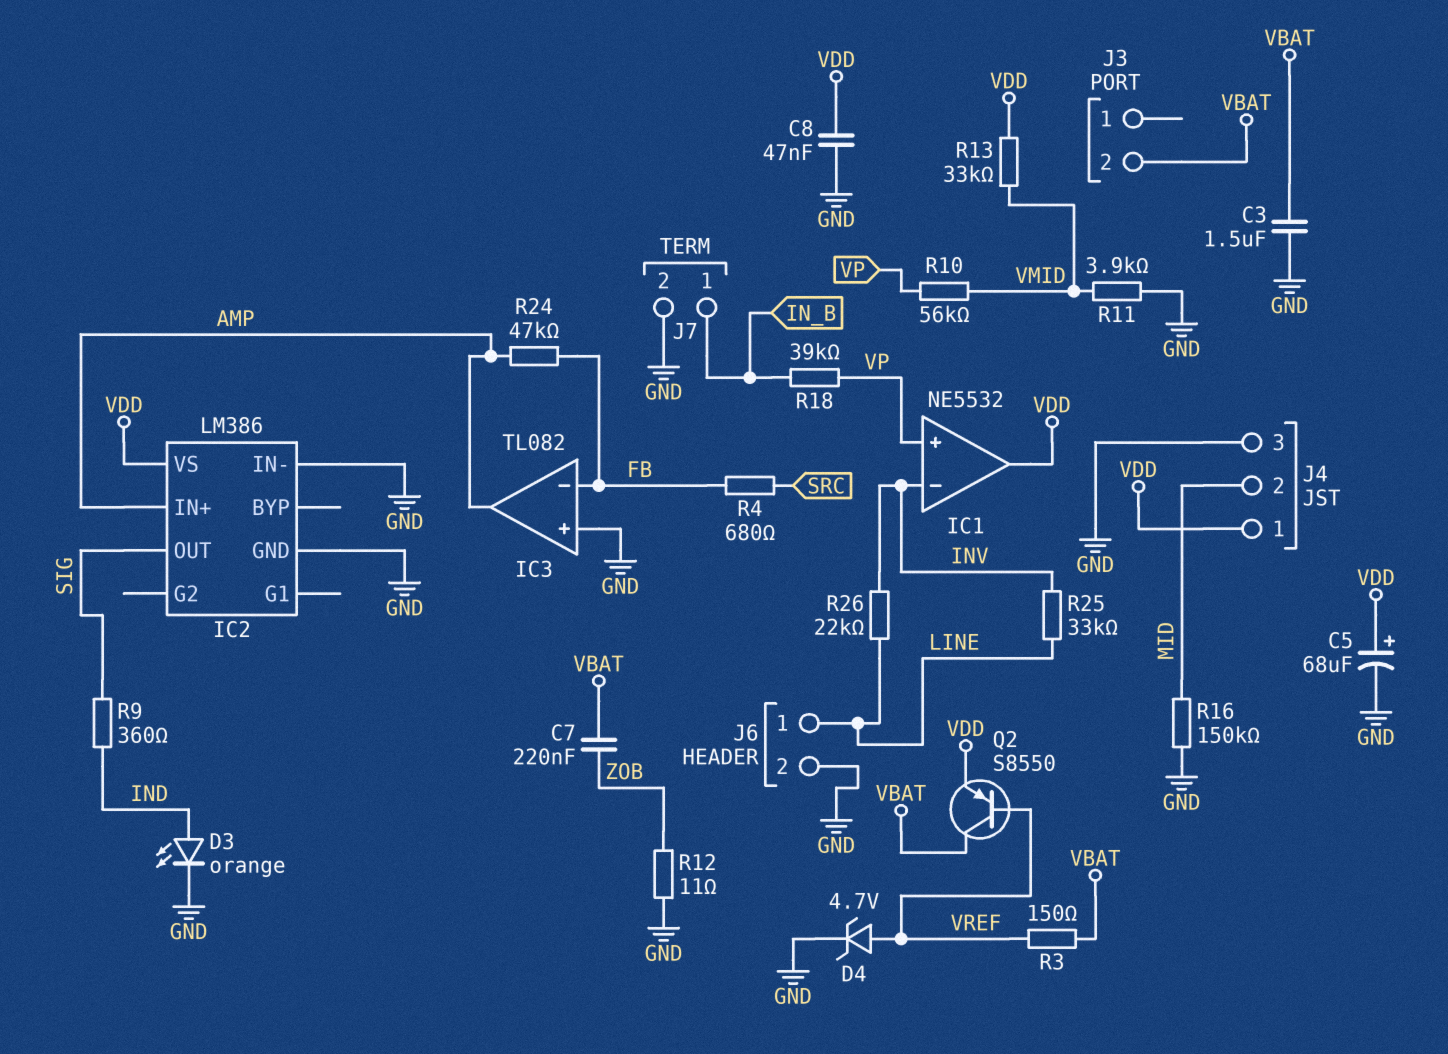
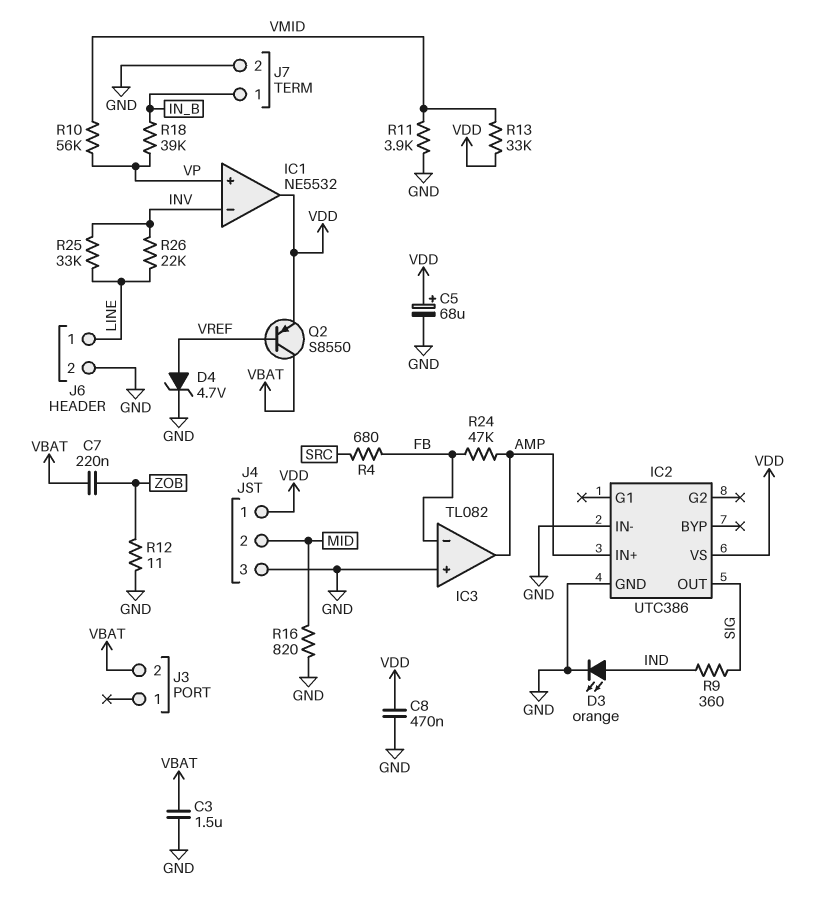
C8: 47nF (GND, VDD) -> 470nF (GND, VDD)
IC2: LM386 -> UTC386
R3: 150 (VBAT, VREF) -> none
R16: 150k (GND, MID) -> 820 (GND, MID)

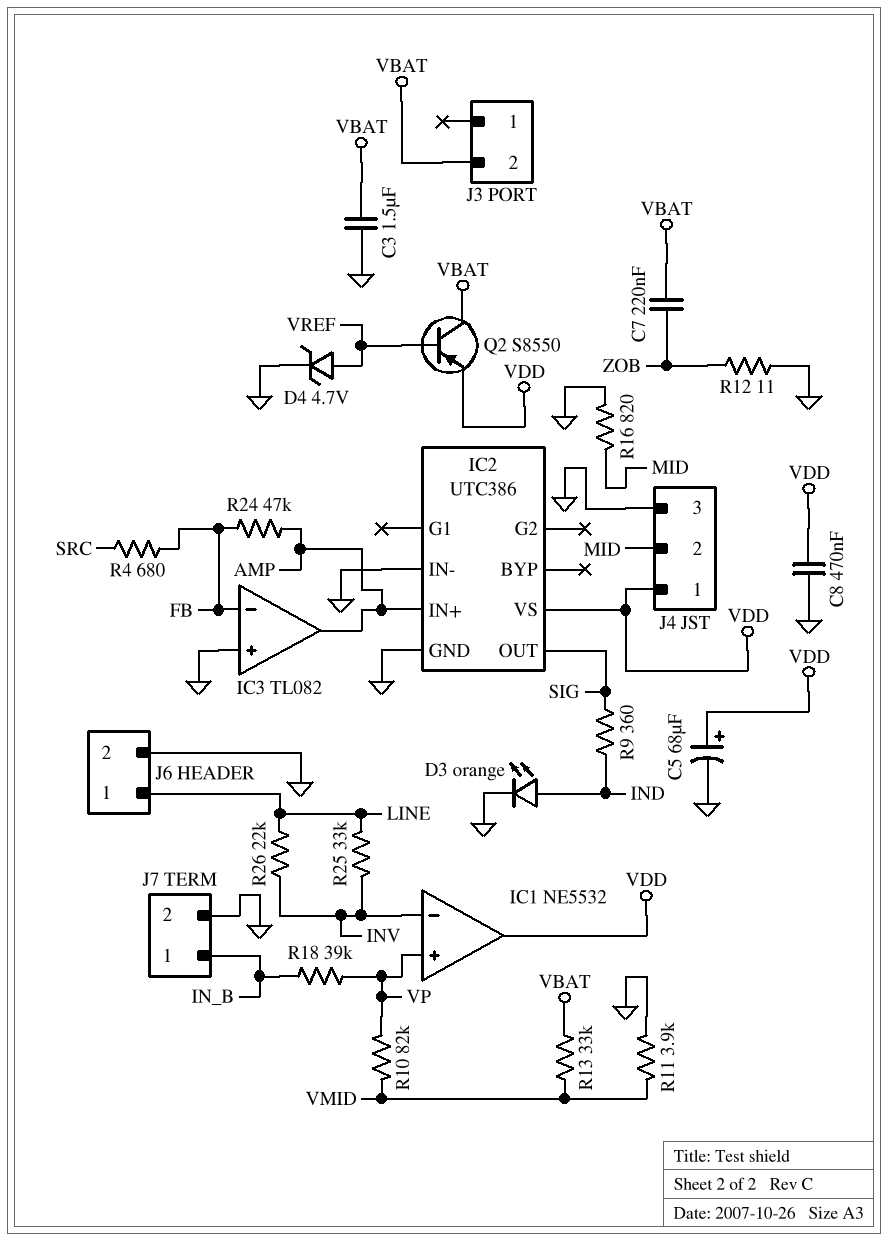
R10: 56k (VMID, VP) -> 82k (VMID, VP)
R13: 33k (VDD, VMID) -> 33k (VBAT, VMID)

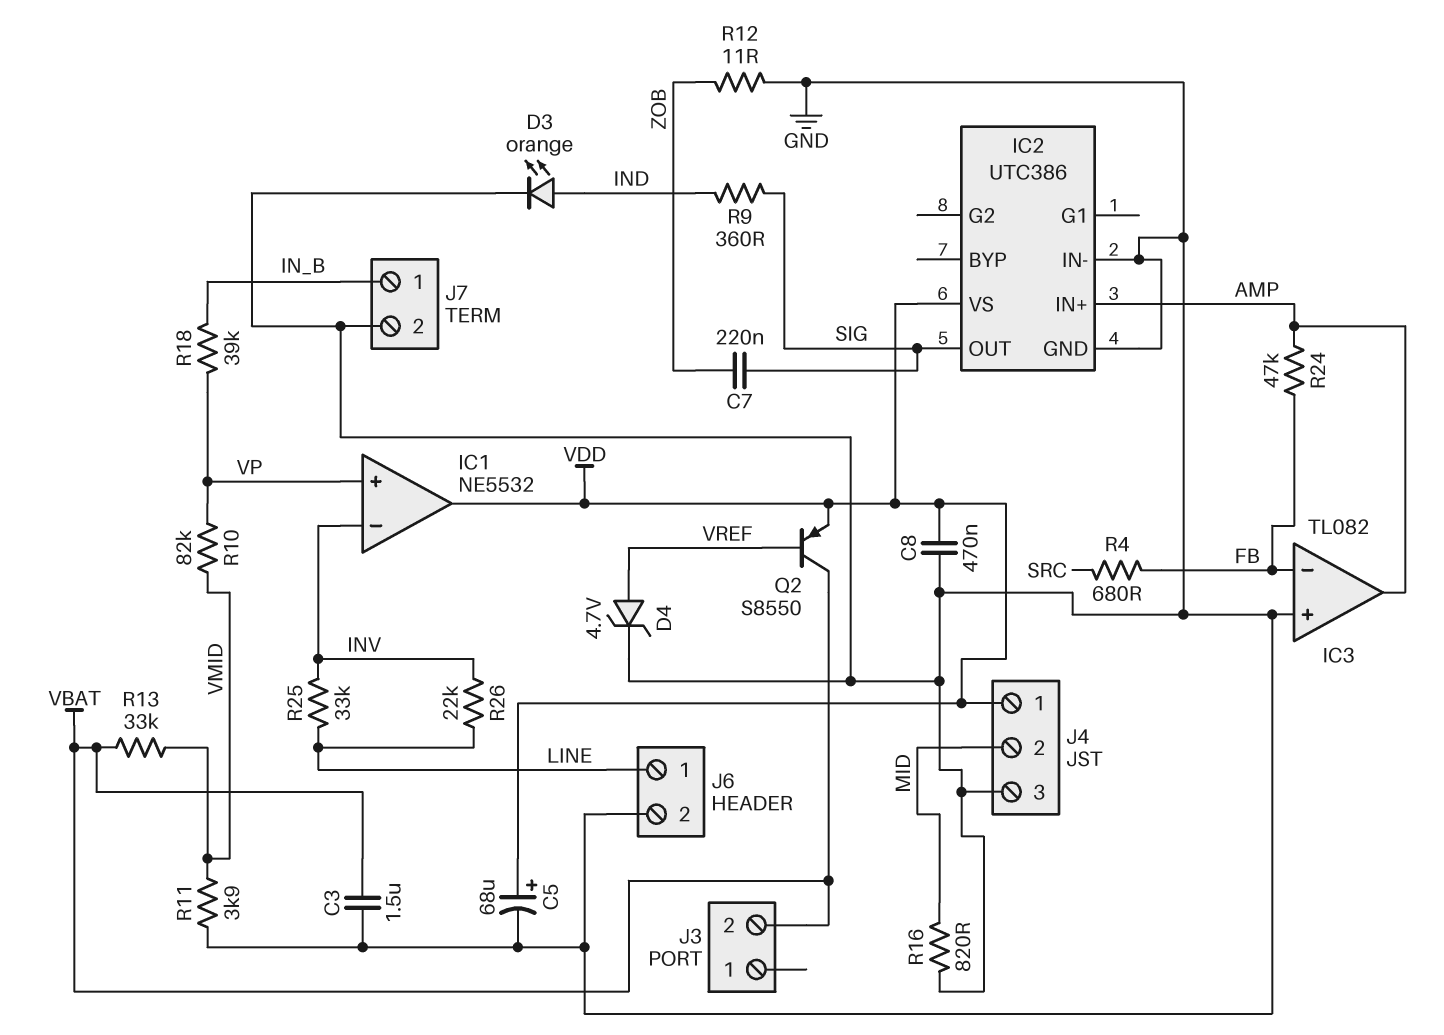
C7: 220nF (VBAT, ZOB) -> 220nF (SIG, ZOB)

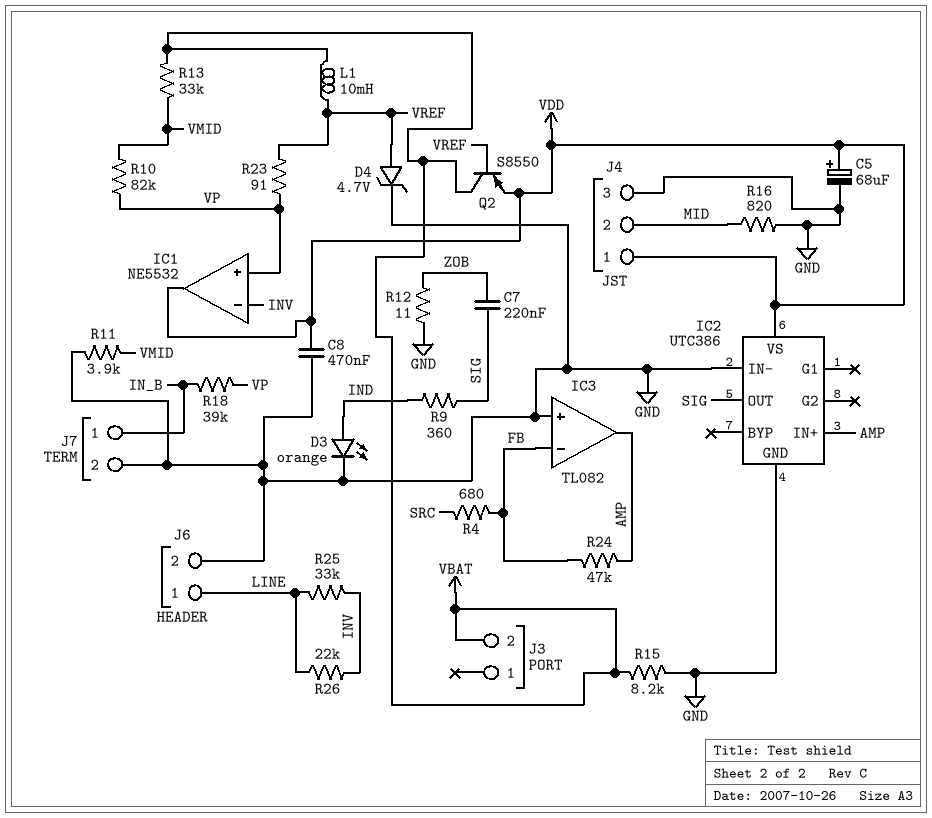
C3: 1.5uF (GND, VBAT) -> none
L1: none -> 10mH (VBAT, VREF)
R15: none -> 8.2k (GND, VBAT)
R23: none -> 91 (VP, VREF)

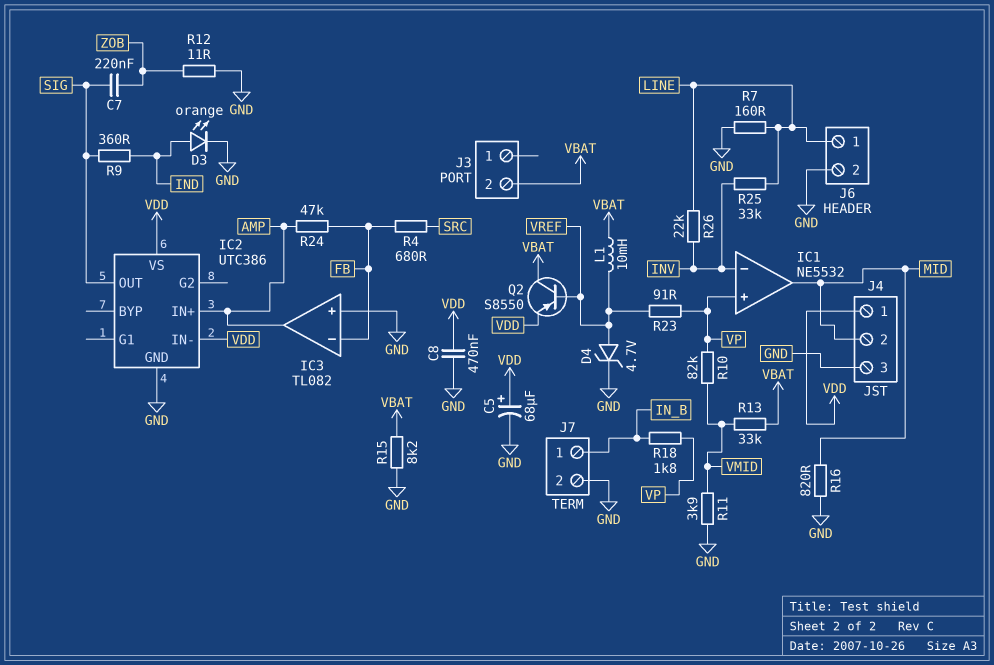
IC1 pin out: VDD -> MID
IC2 pin IN-: GND -> VDD
R7: none -> 160 (GND, LINE)
R18: 39k (IN_B, VP) -> 1.8k (IN_B, VP)

